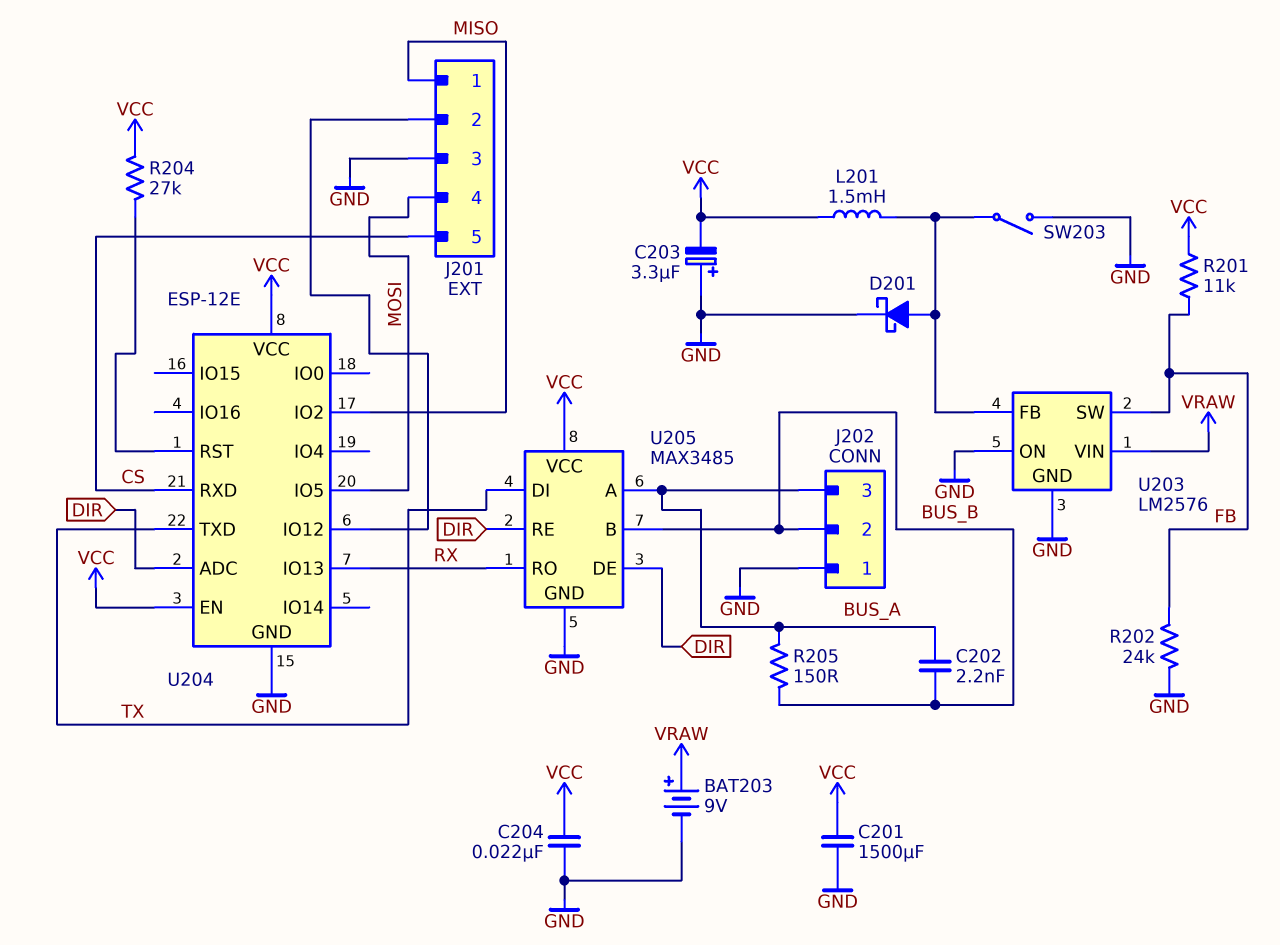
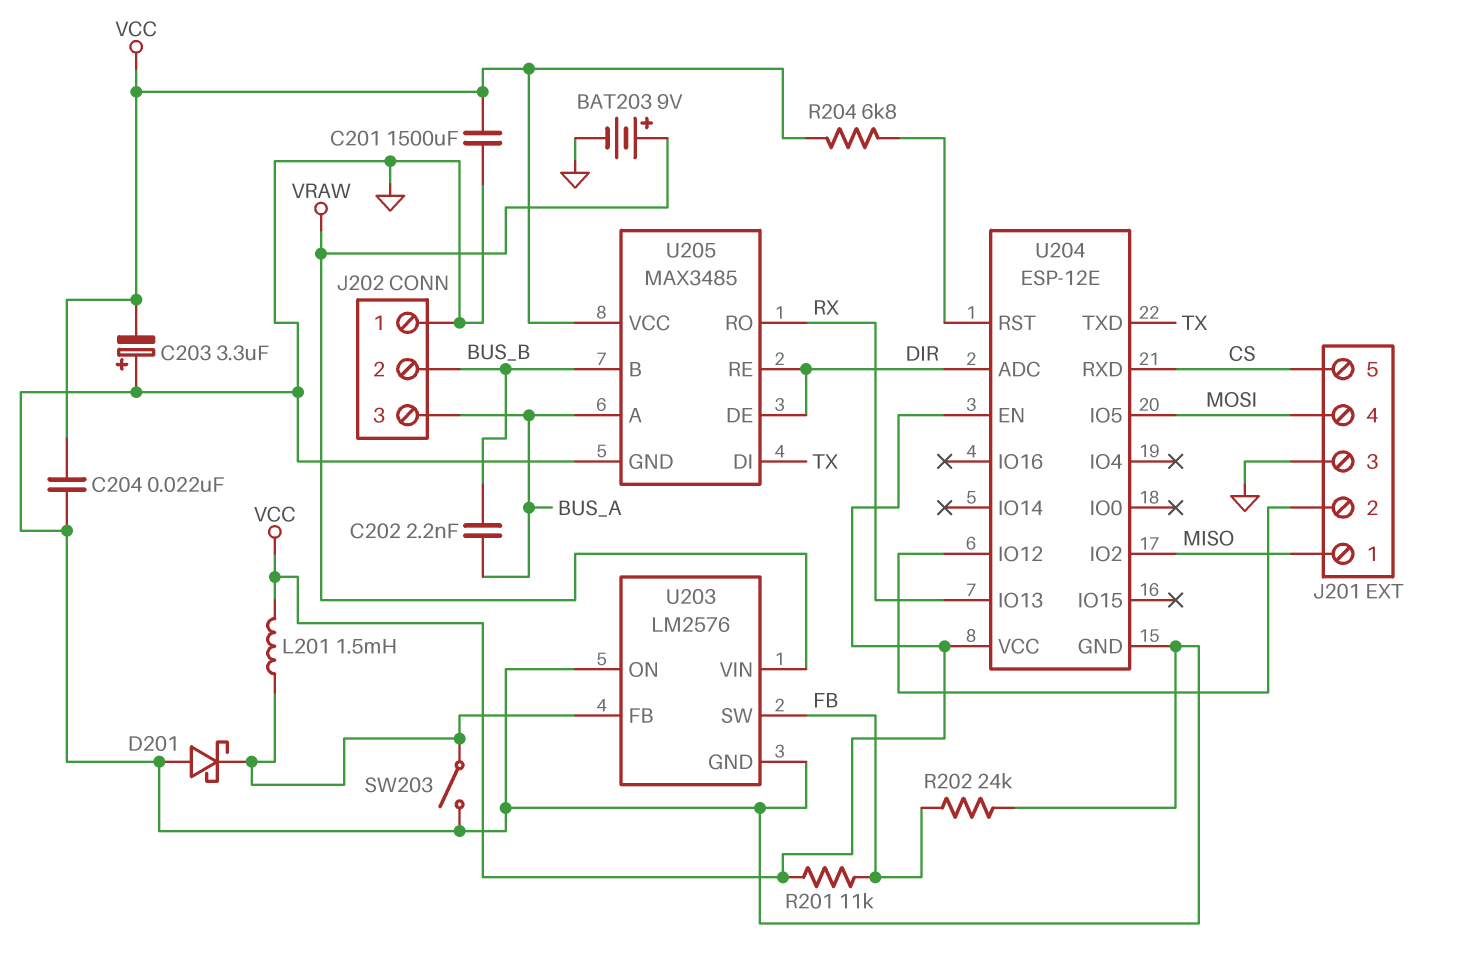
D201: schottky (A U203/FB, K GND) -> schottky (A GND, K U203/FB)
R204: 27k (U204/RST, VCC) -> 6.8k (U204/RST, VCC)
R205: 150 (BUS_A, BUS_B) -> none

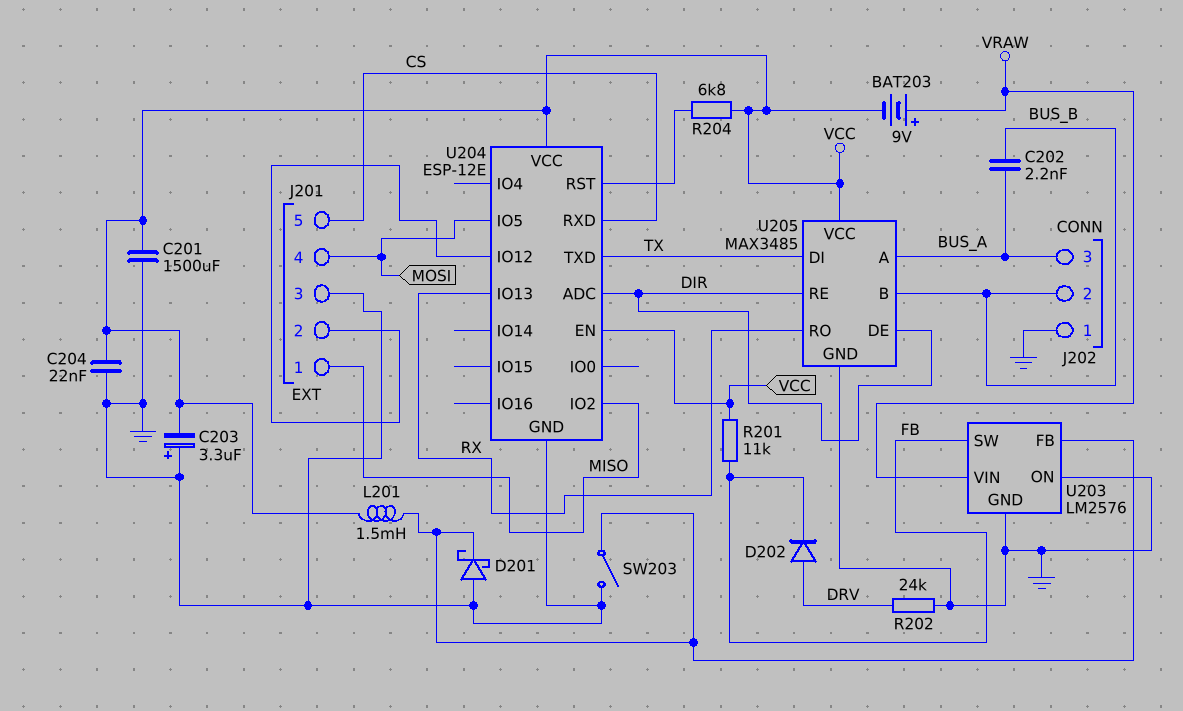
BAT203: 9V (plus VRAW, minus GND) -> 9V (plus VRAW, minus VCC)
D202: none -> diode (A DRV, K FB)
R202: 24k (FB, GND) -> 24k (DRV, GND)

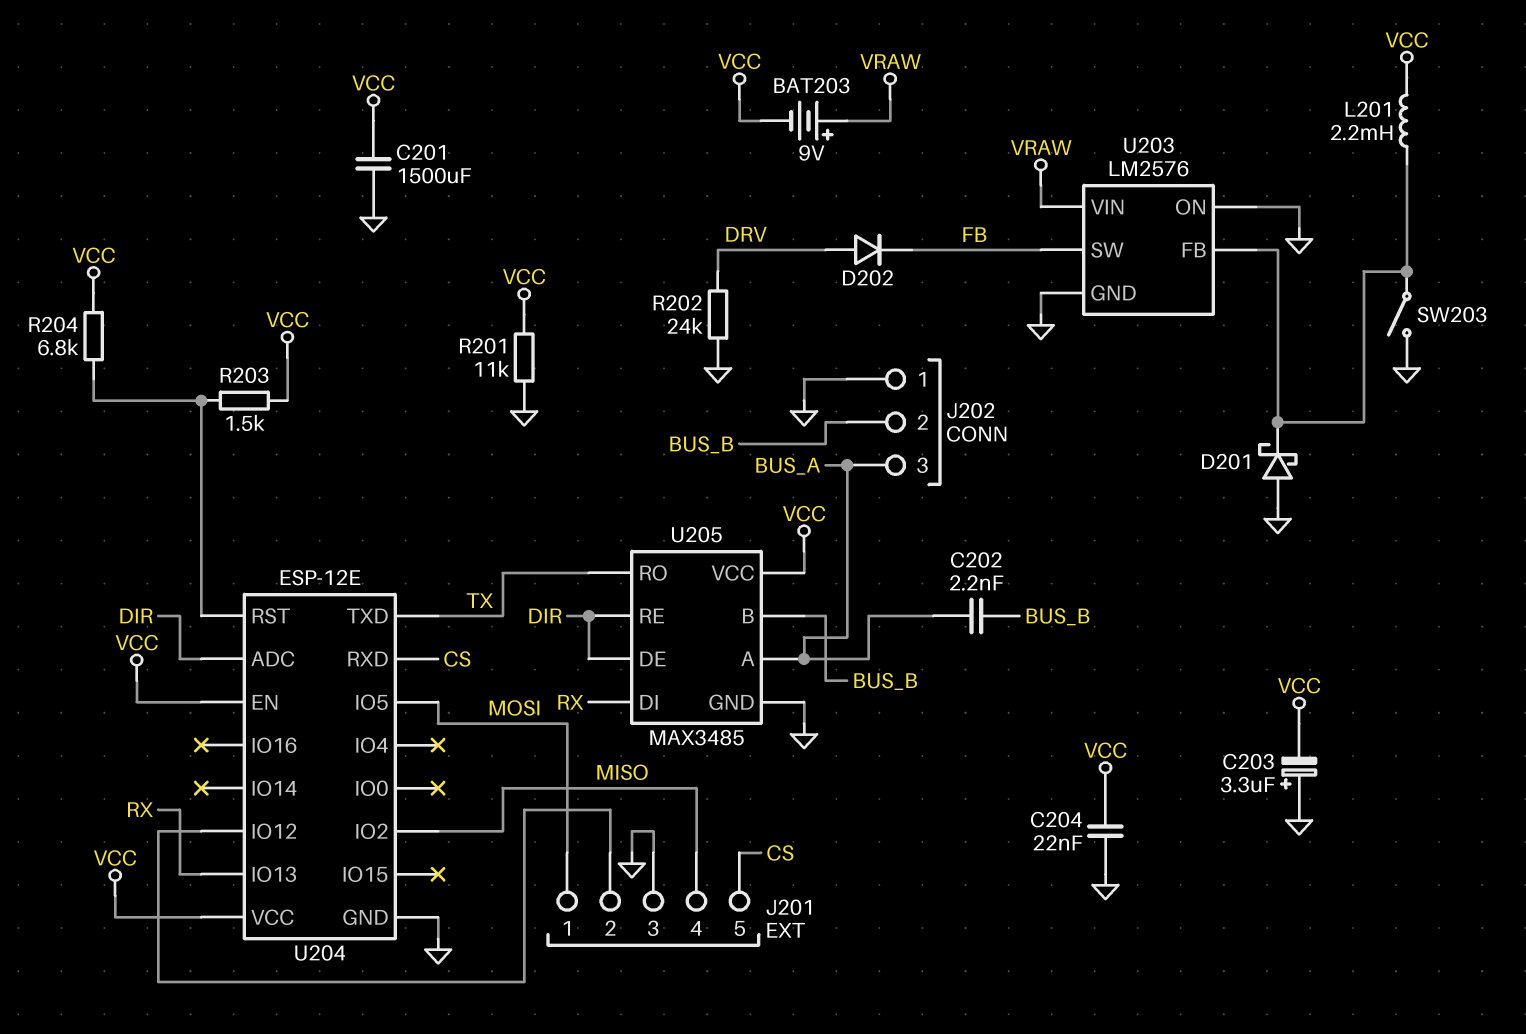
J201 pin 1: MISO -> MOSI
J201 pin 4: MOSI -> MISO
L201: 1.5mH (U203/FB, VCC) -> 2.2mH (U203/FB, VCC)
R201: 11k (FB, VCC) -> 11k (GND, VCC)
R203: none -> 1.5k (U204/RST, VCC)
U205 pin DI: TX -> RX
U205 pin RO: RX -> TX

